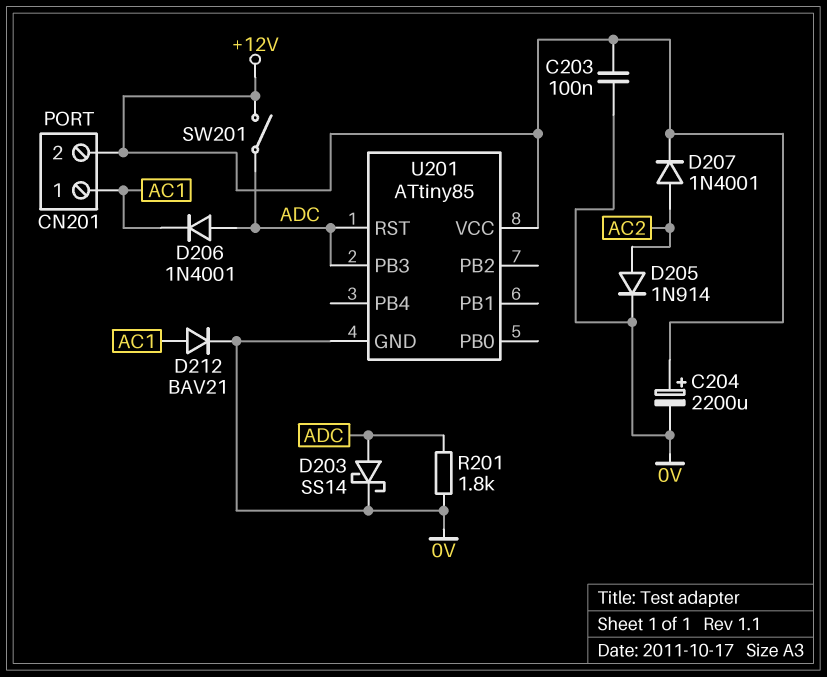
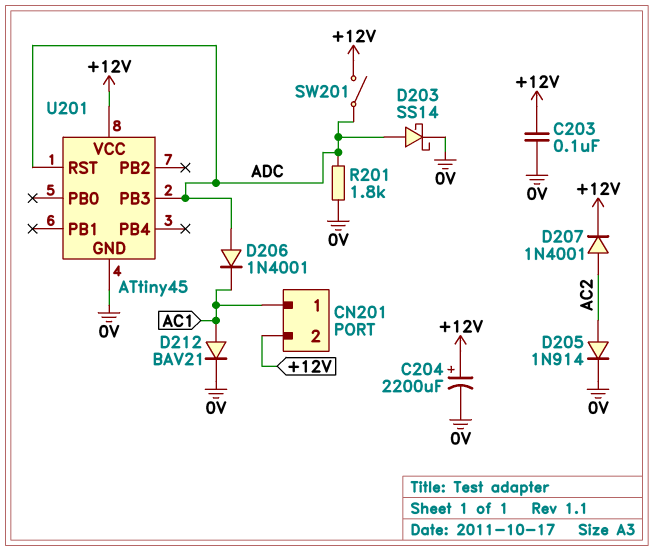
U201: ATtiny85 -> ATtiny45

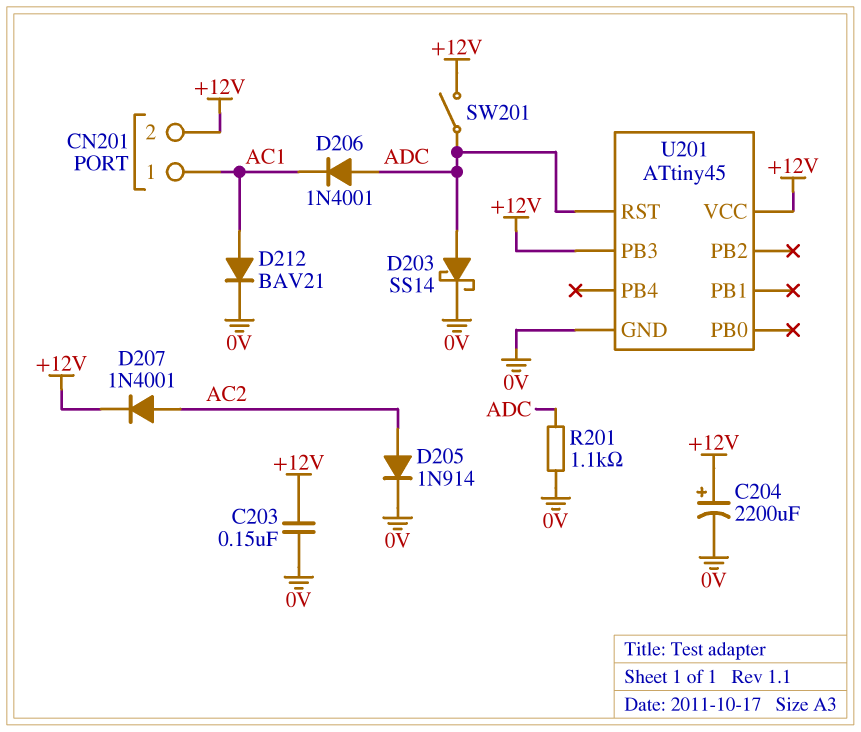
C203: 100nF (+12V, 0V) -> 150nF (+12V, 0V)
R201: 1.8k (0V, ADC) -> 1.1k (0V, ADC)
U201 pin PB3: ADC -> +12V

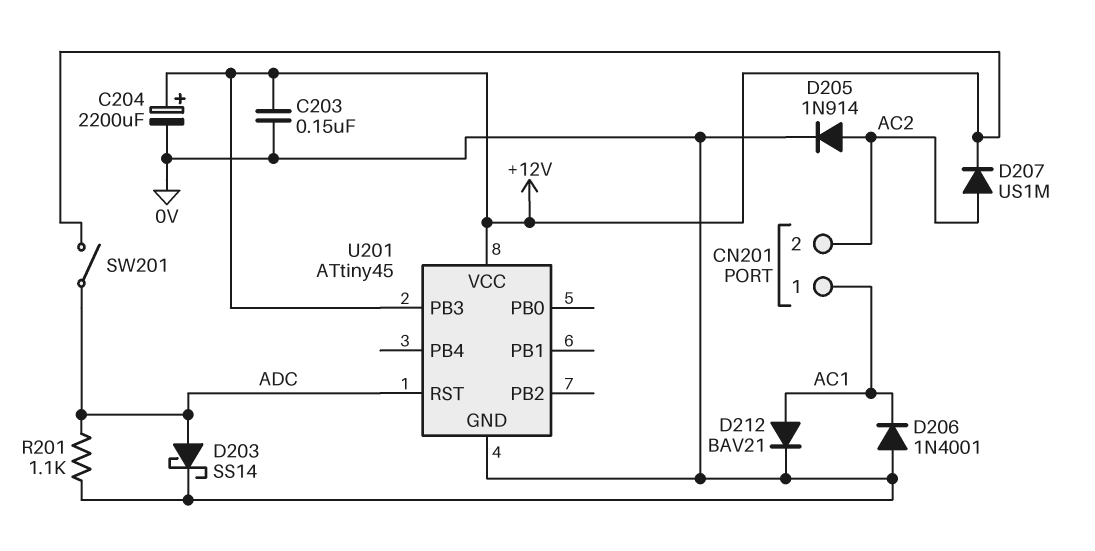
CN201 pin 2: +12V -> AC2
D206: diode 1N4001 (A ADC, K AC1) -> diode 1N4001 (A 0V, K AC1)
D207: diode 1N4001 (A AC2, K +12V) -> diode US1M (A AC2, K +12V)

